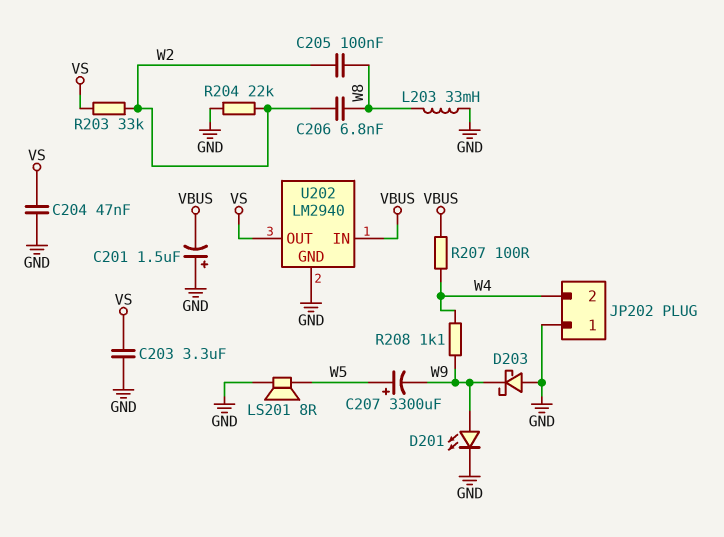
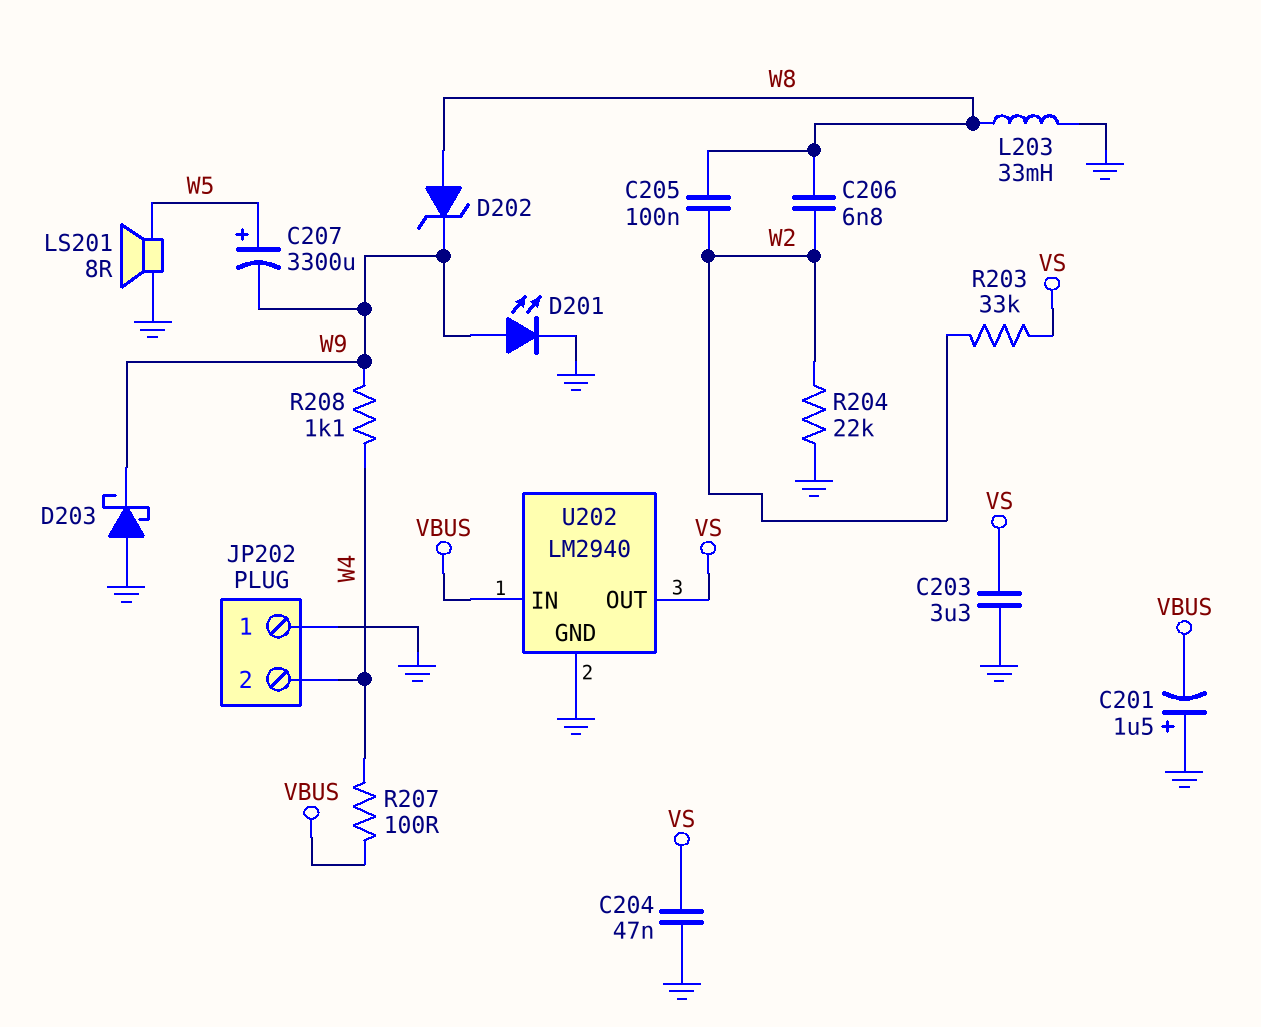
D202: none -> zener (A W8, K W9)

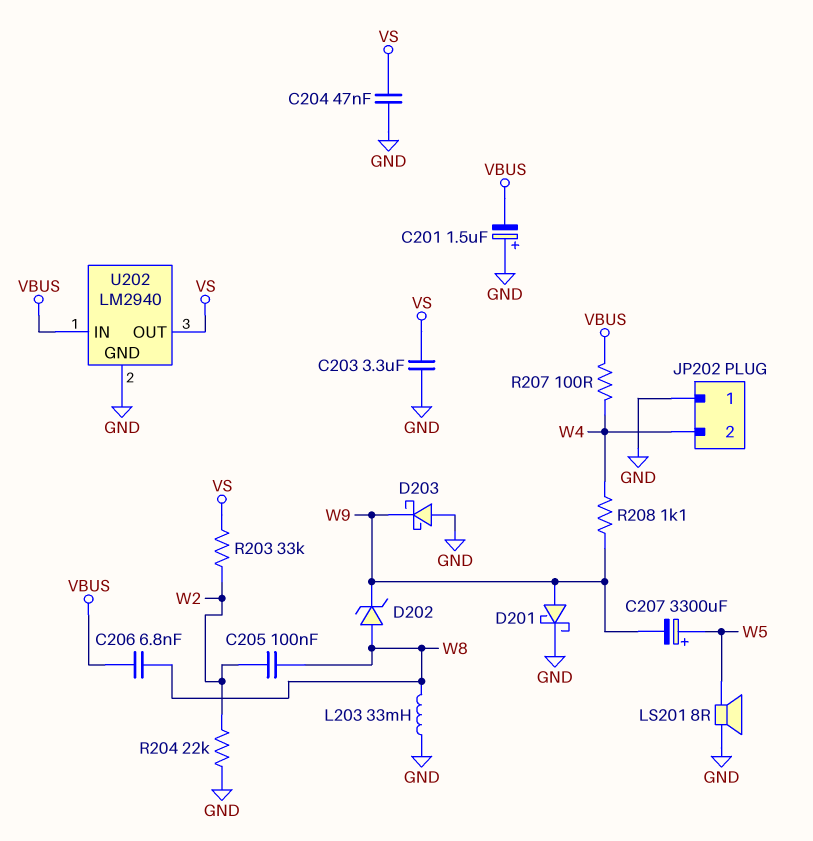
C206: 6.8nF (W2, W8) -> 6.8nF (VBUS, W8)
D201: LED (A W9, K GND) -> schottky (A W9, K GND)

